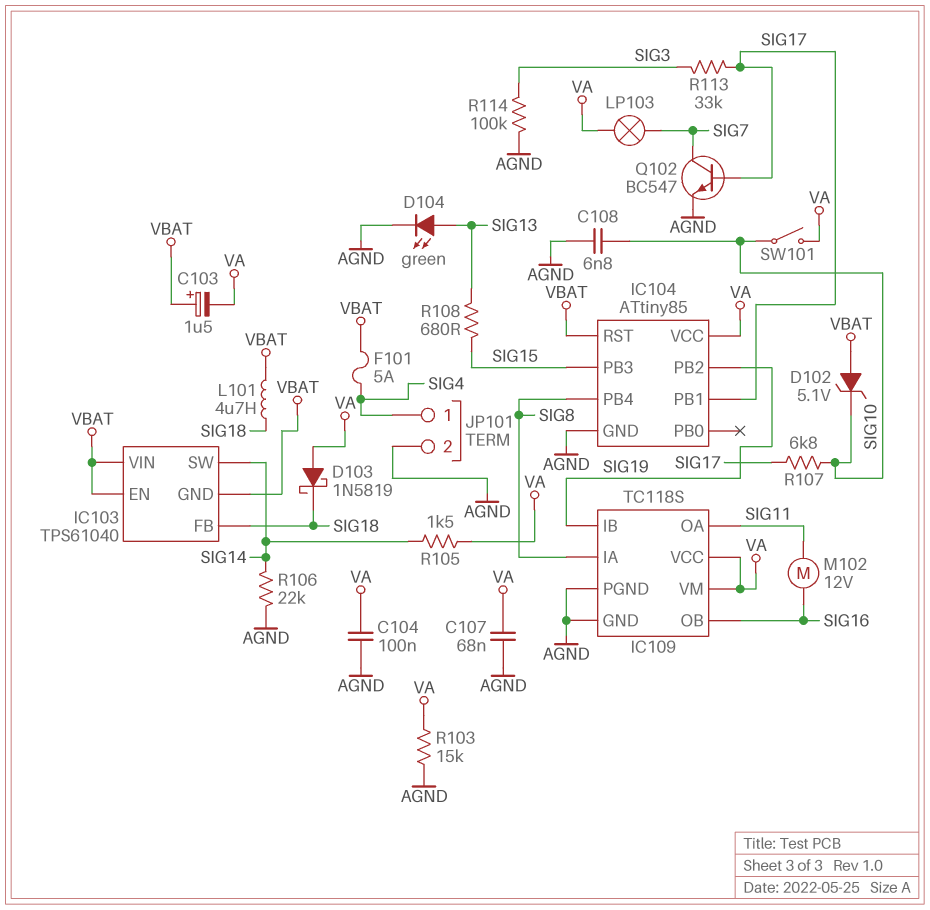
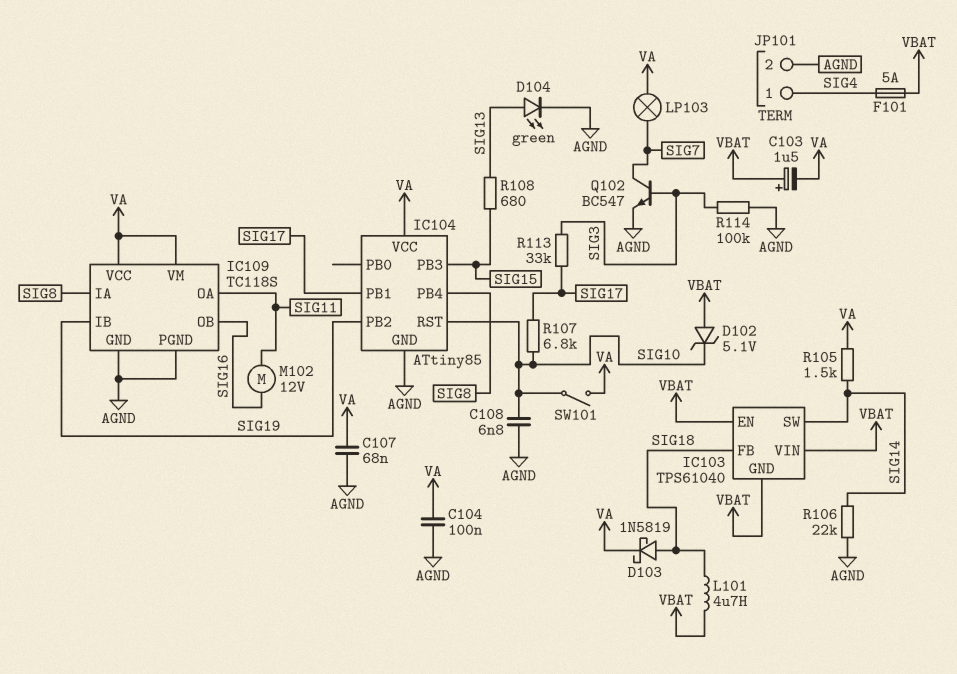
D103: schottky 1N5819 (A VA, K SIG18) -> schottky 1N5819 (A SIG18, K VA)
IC104 pin RST: VBAT -> SIG10
Q102: NPN BC547 (B SIG17, C SIG7, E AGND) -> NPN BC547 (B SIG3, C SIG7, E AGND)
R103: 15k (AGND, VA) -> none

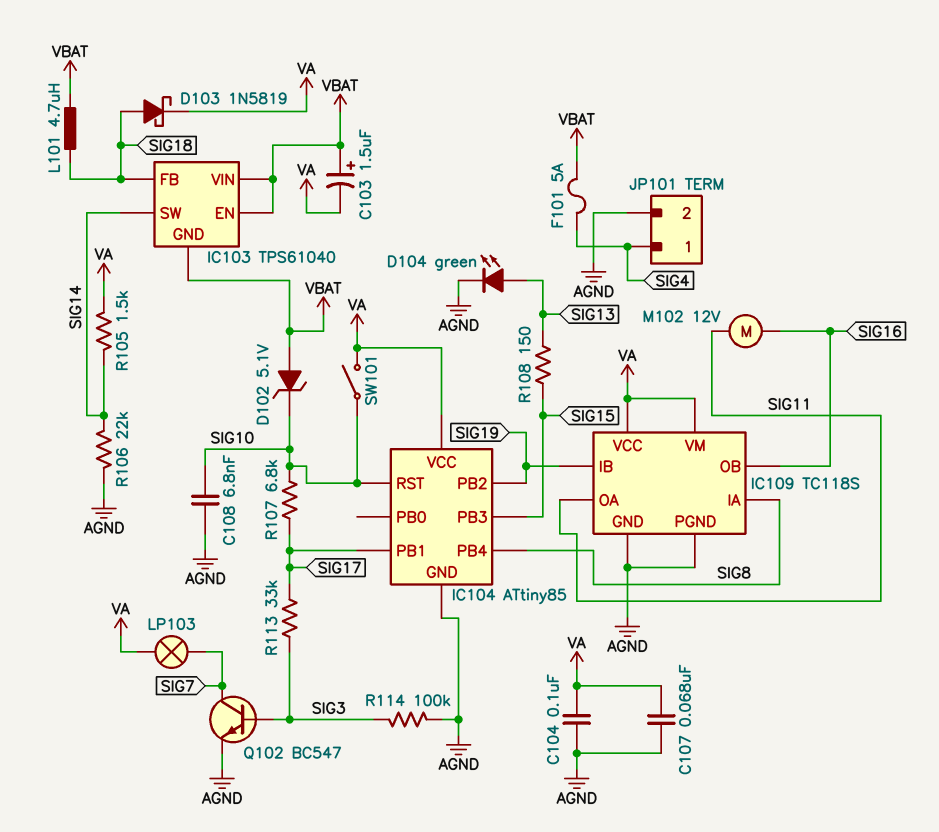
R108: 680 (SIG13, SIG15) -> 150 (SIG13, SIG15)

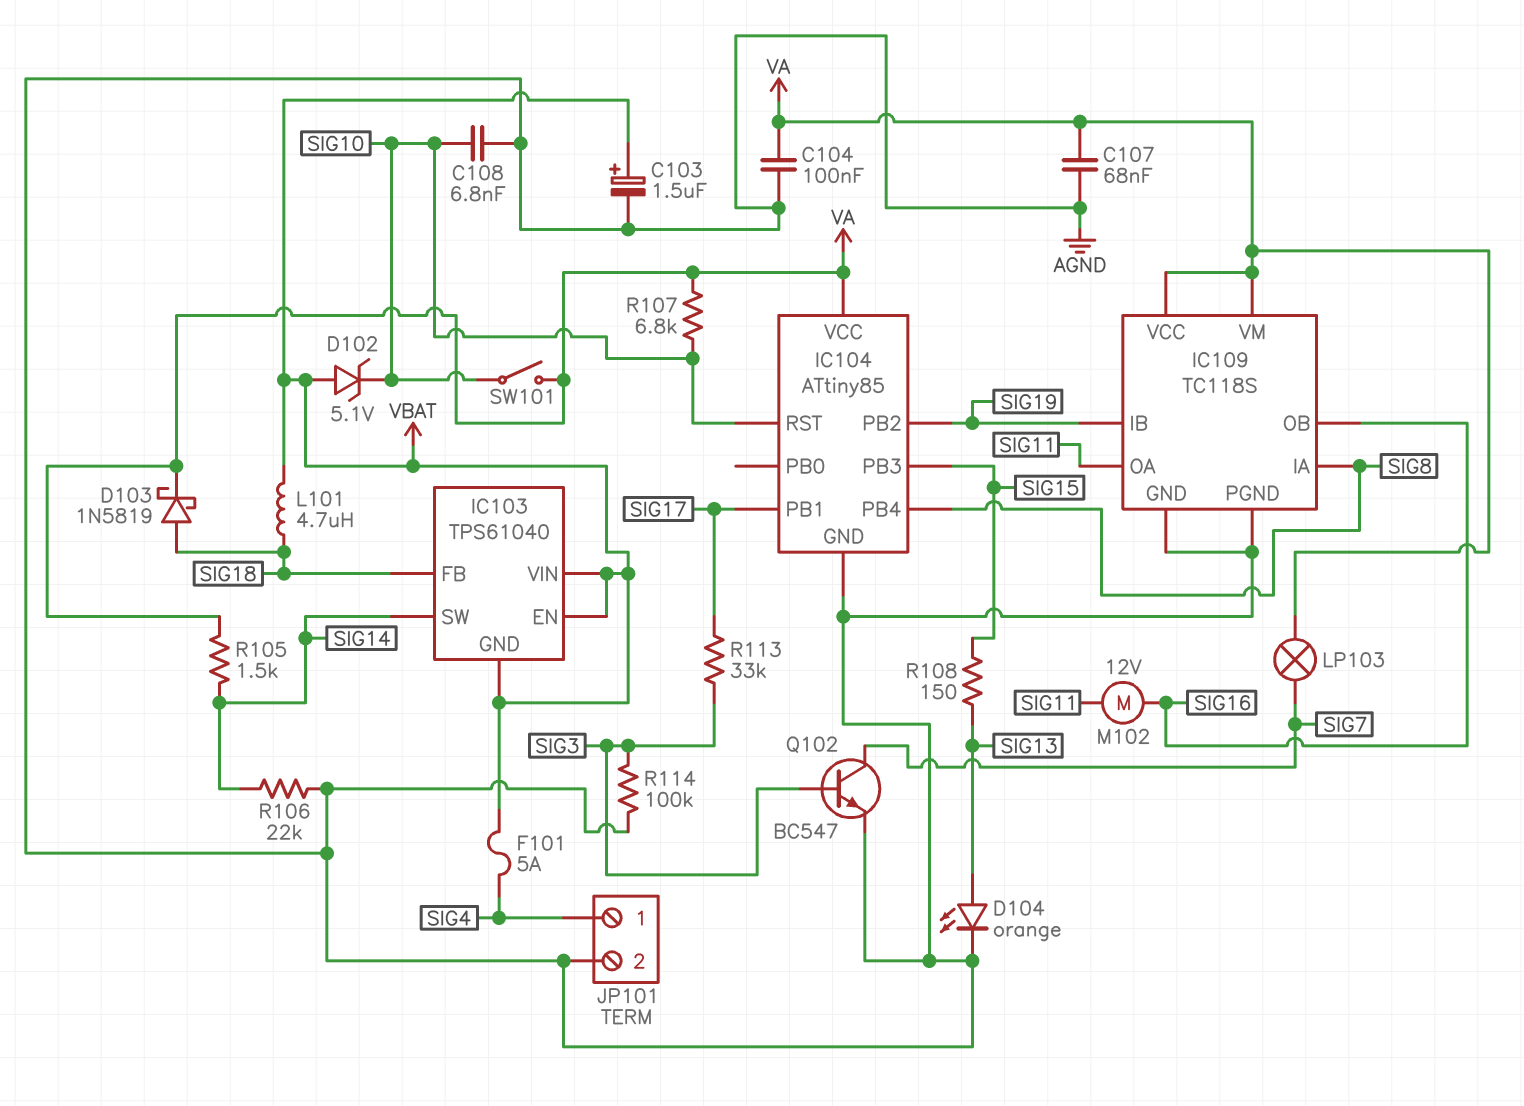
C103: 1.5uF (plus VBAT, minus VA) -> 1.5uF (plus VBAT, minus AGND)
D104: LED green (A SIG13, K AGND) -> LED orange (A SIG13, K AGND)
R107: 6.8k (SIG10, SIG17) -> 6.8k (SIG10, VA)

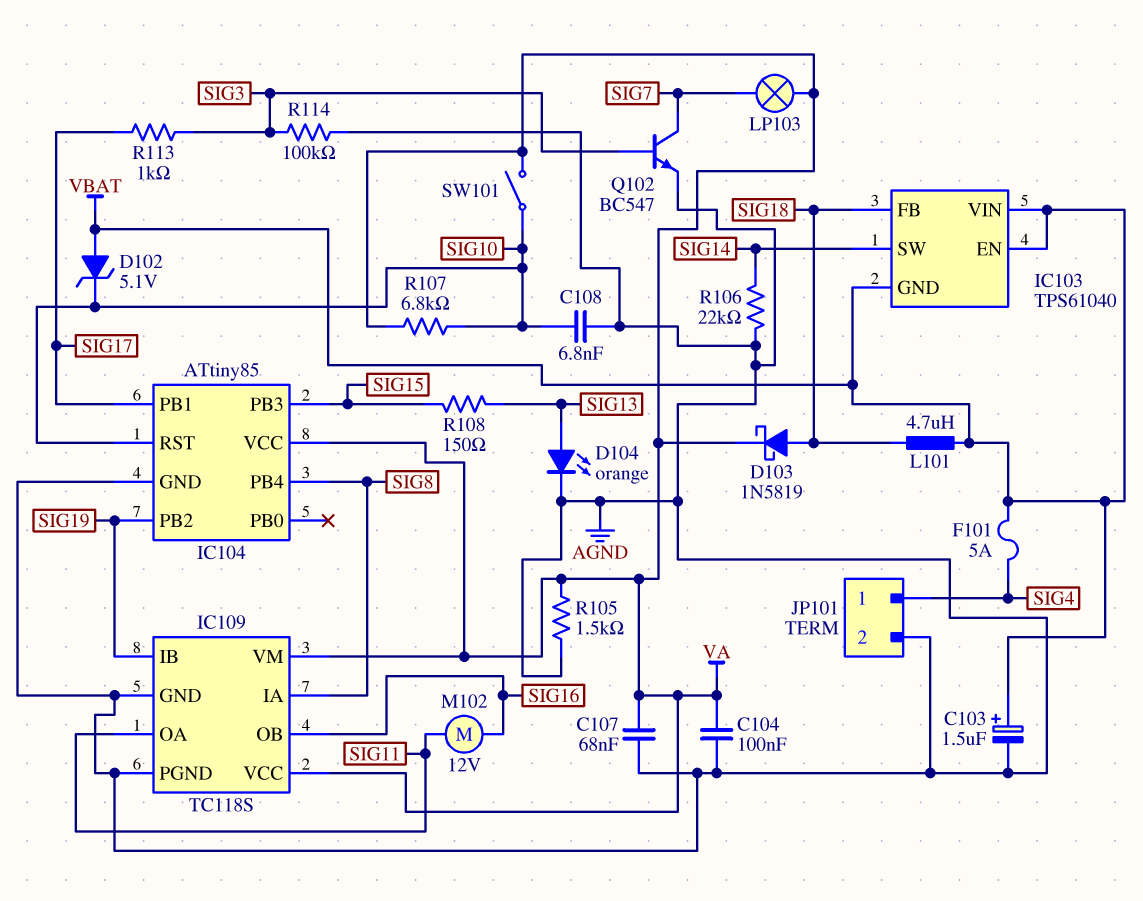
R105: 1.5k (SIG14, VA) -> 1.5k (AGND, VA)
R113: 33k (SIG3, SIG17) -> 1k (SIG3, SIG17)

